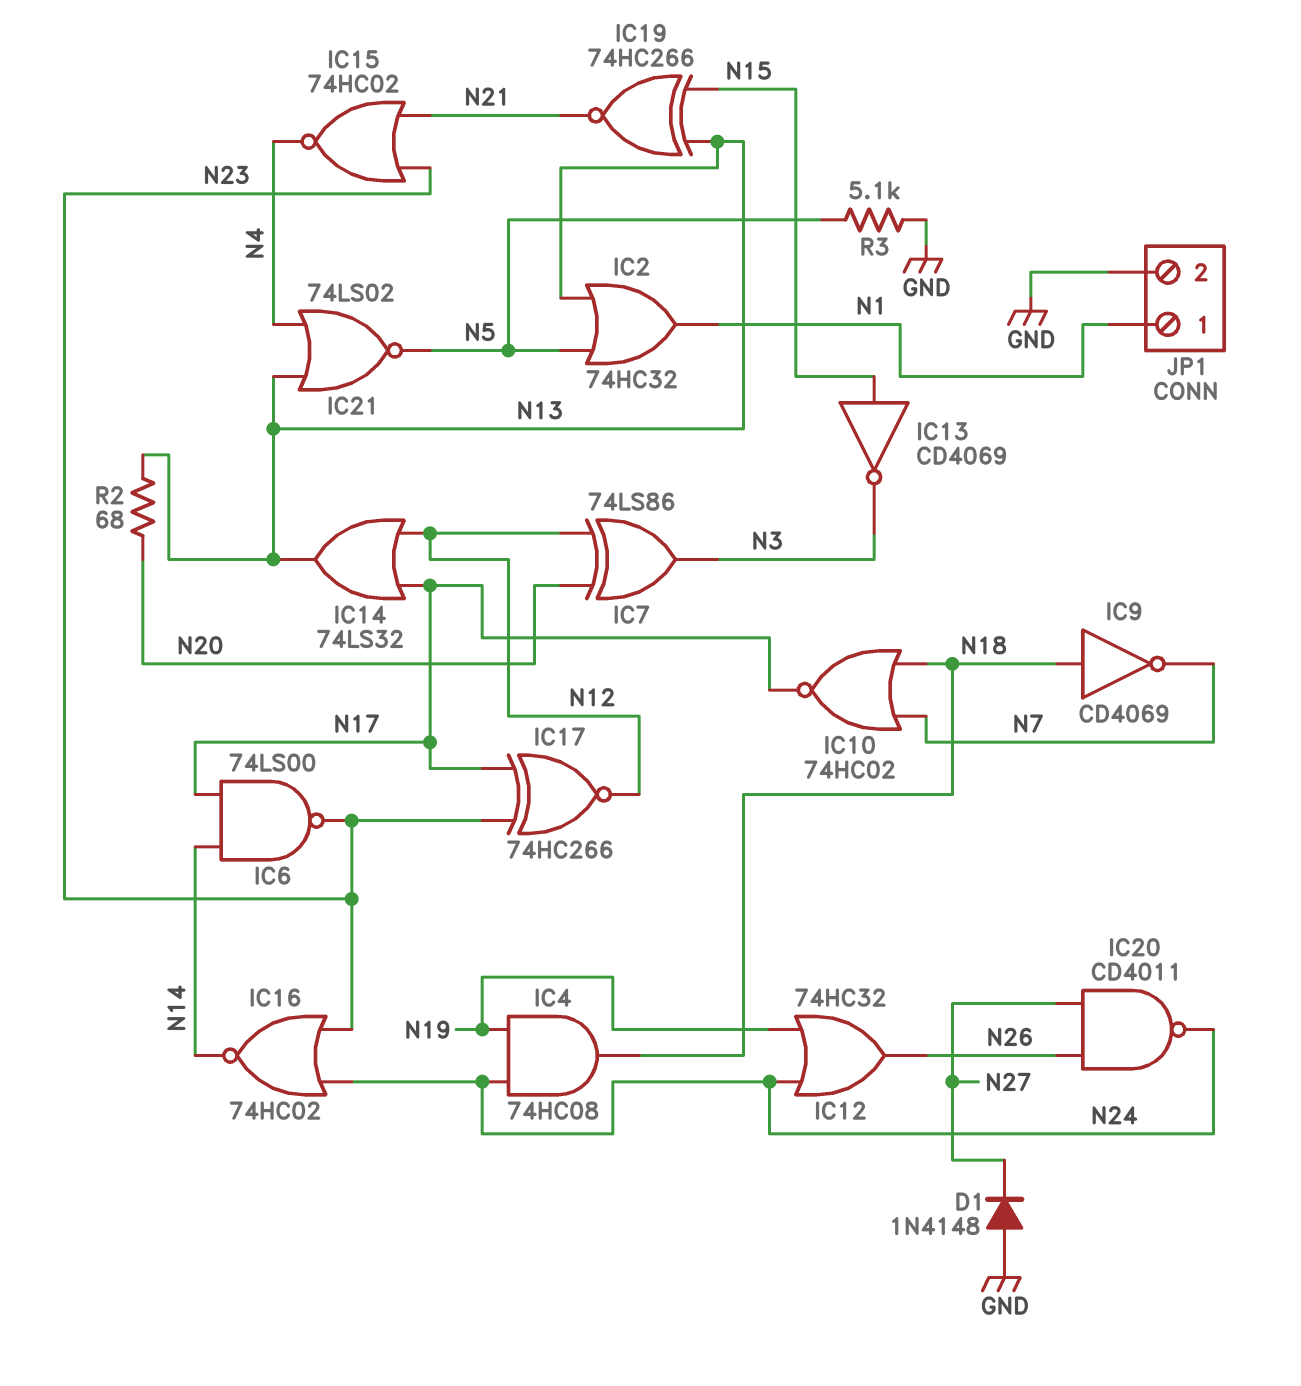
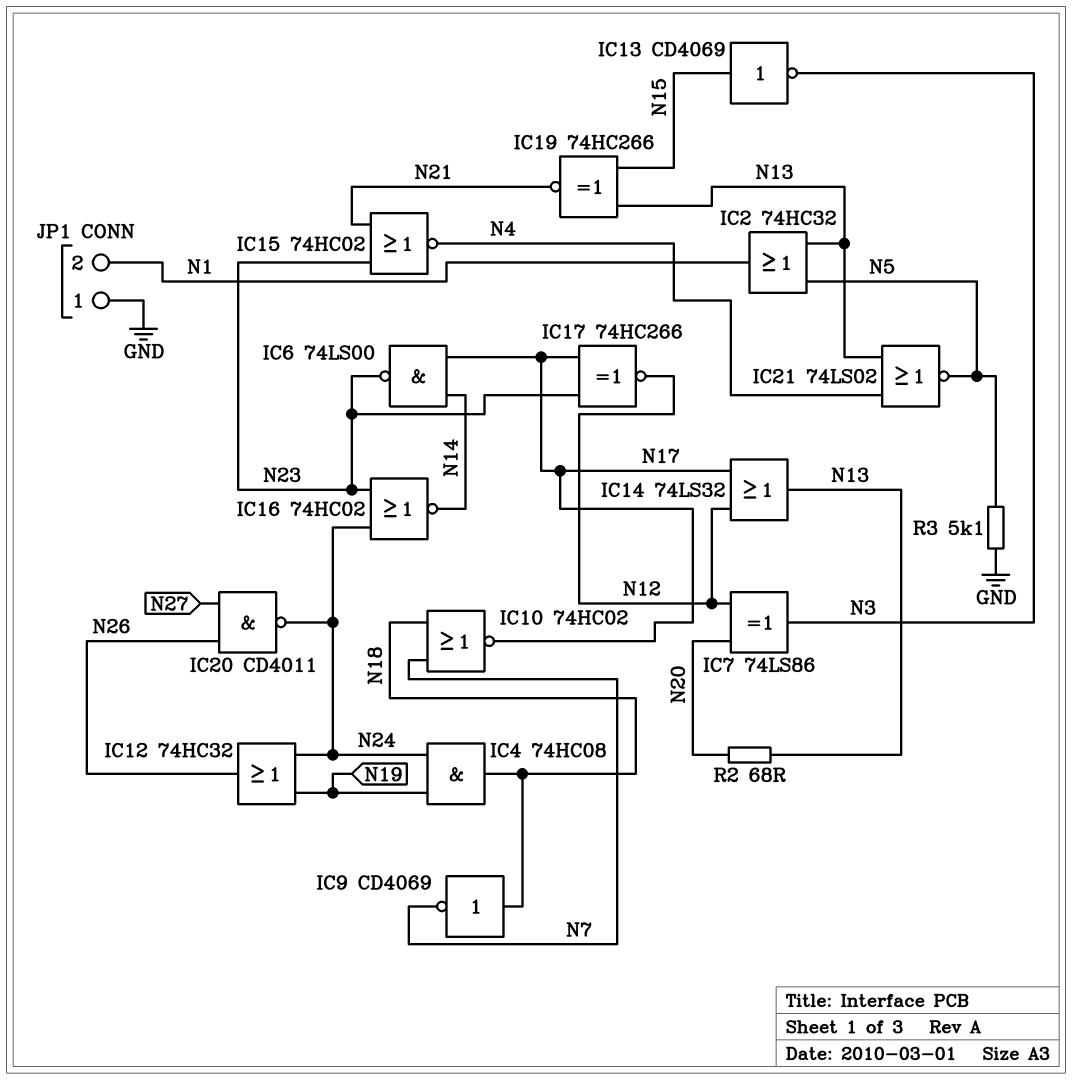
D1: diode 1N4148 (A GND, K N27) -> none
JP1 pin 1: N1 -> GND
JP1 pin 2: GND -> N1

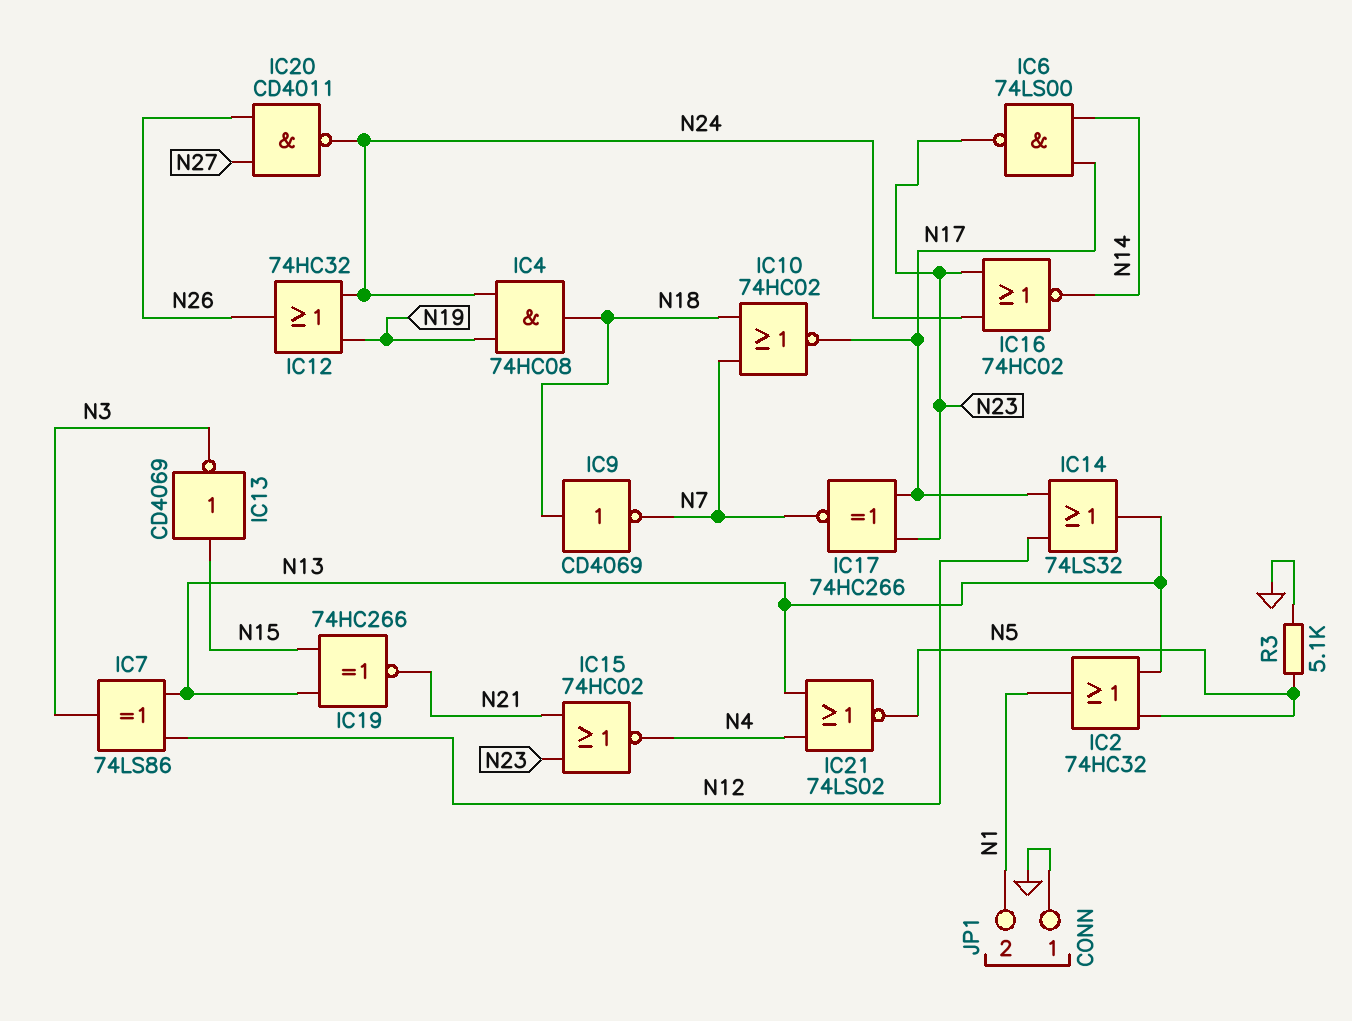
IC7: XOR 74LS86 (in N12, in N20, out N3) -> XOR 74LS86 (in N12, in N13, out N3)
IC17: XNOR 74HC266 (in N17, in N23, out N12) -> XNOR 74HC266 (in N17, in N23, out N7)
R2: 68 (N13, N20) -> none

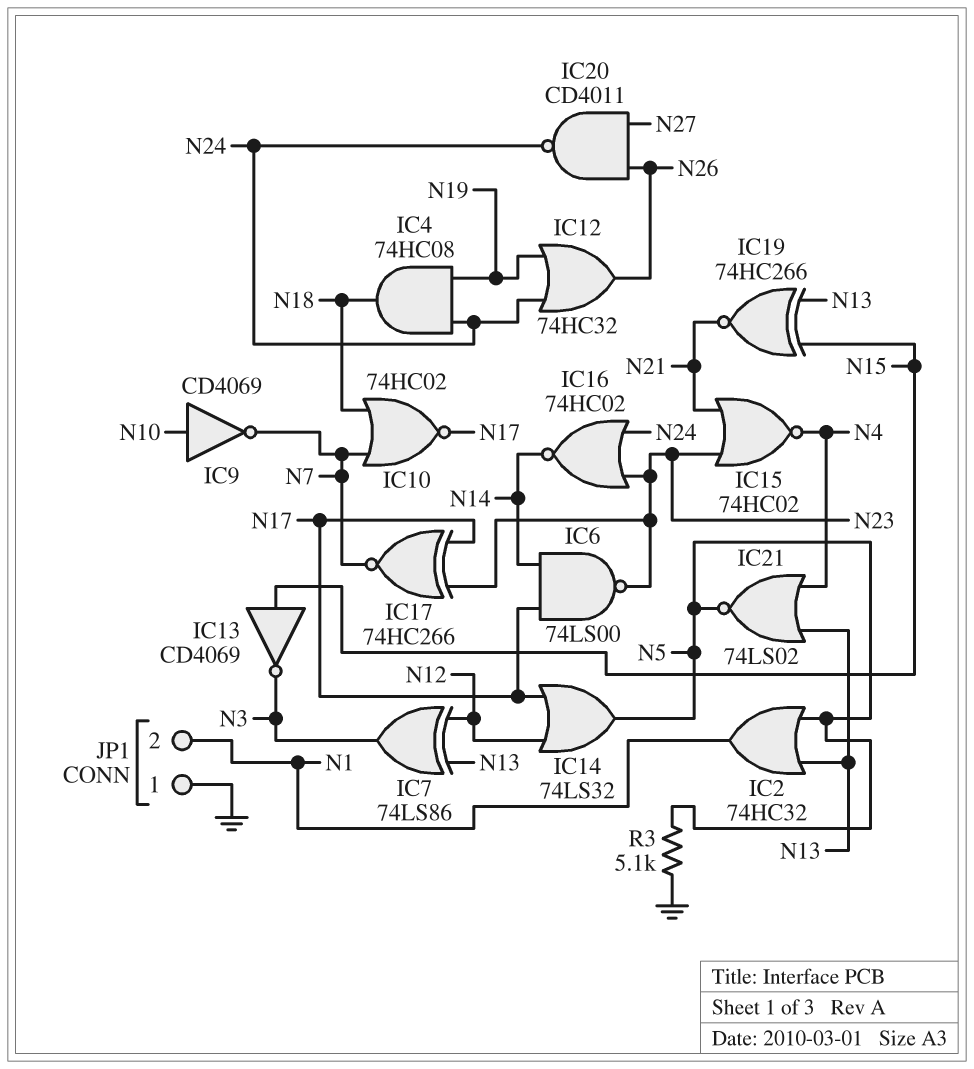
IC9: NOT CD4069 (in N18, out N7) -> NOT CD4069 (in N10, out N7)
IC14: OR 74LS32 (in N12, in N17, out N13) -> OR 74LS32 (in N12, in N17, out N5)

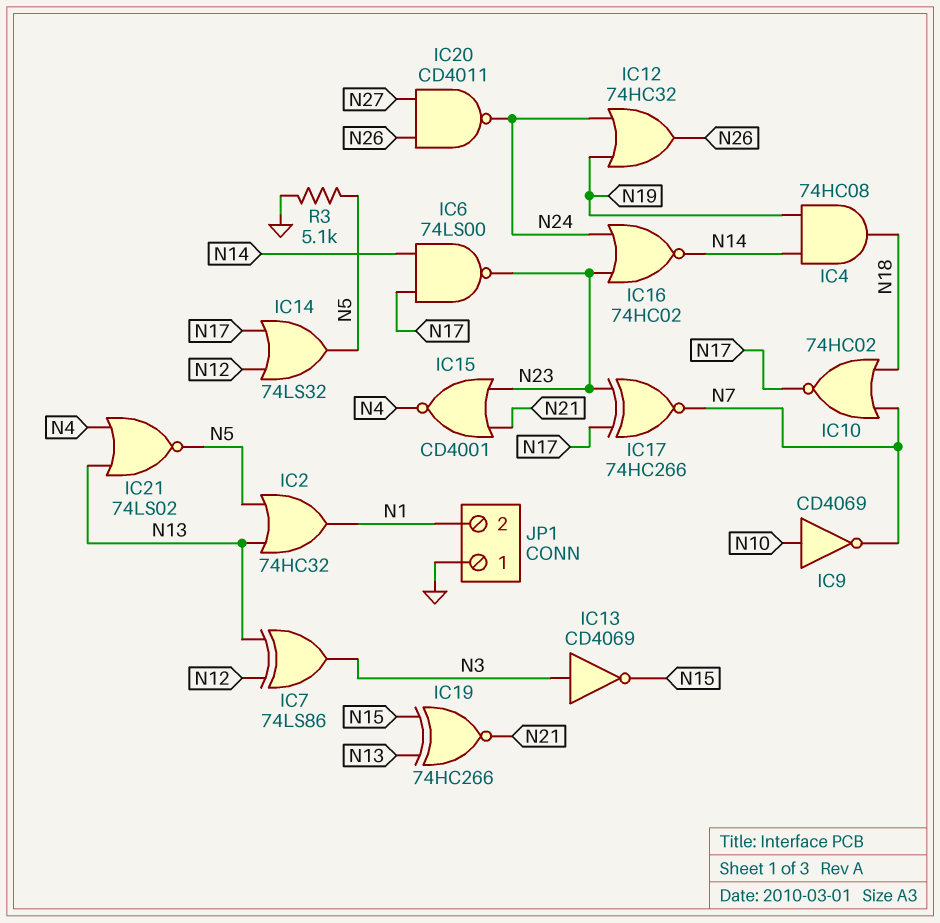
IC4: AND 74HC08 (in N19, in N24, out N18) -> AND 74HC08 (in N14, in N19, out N18)
IC13: NOT CD4069 (in N15, out N3) -> NOT CD4069 (in N3, out N15)
IC15: NOR 74HC02 (in N21, in N23, out N4) -> NOR CD4001 (in N21, in N23, out N4)

